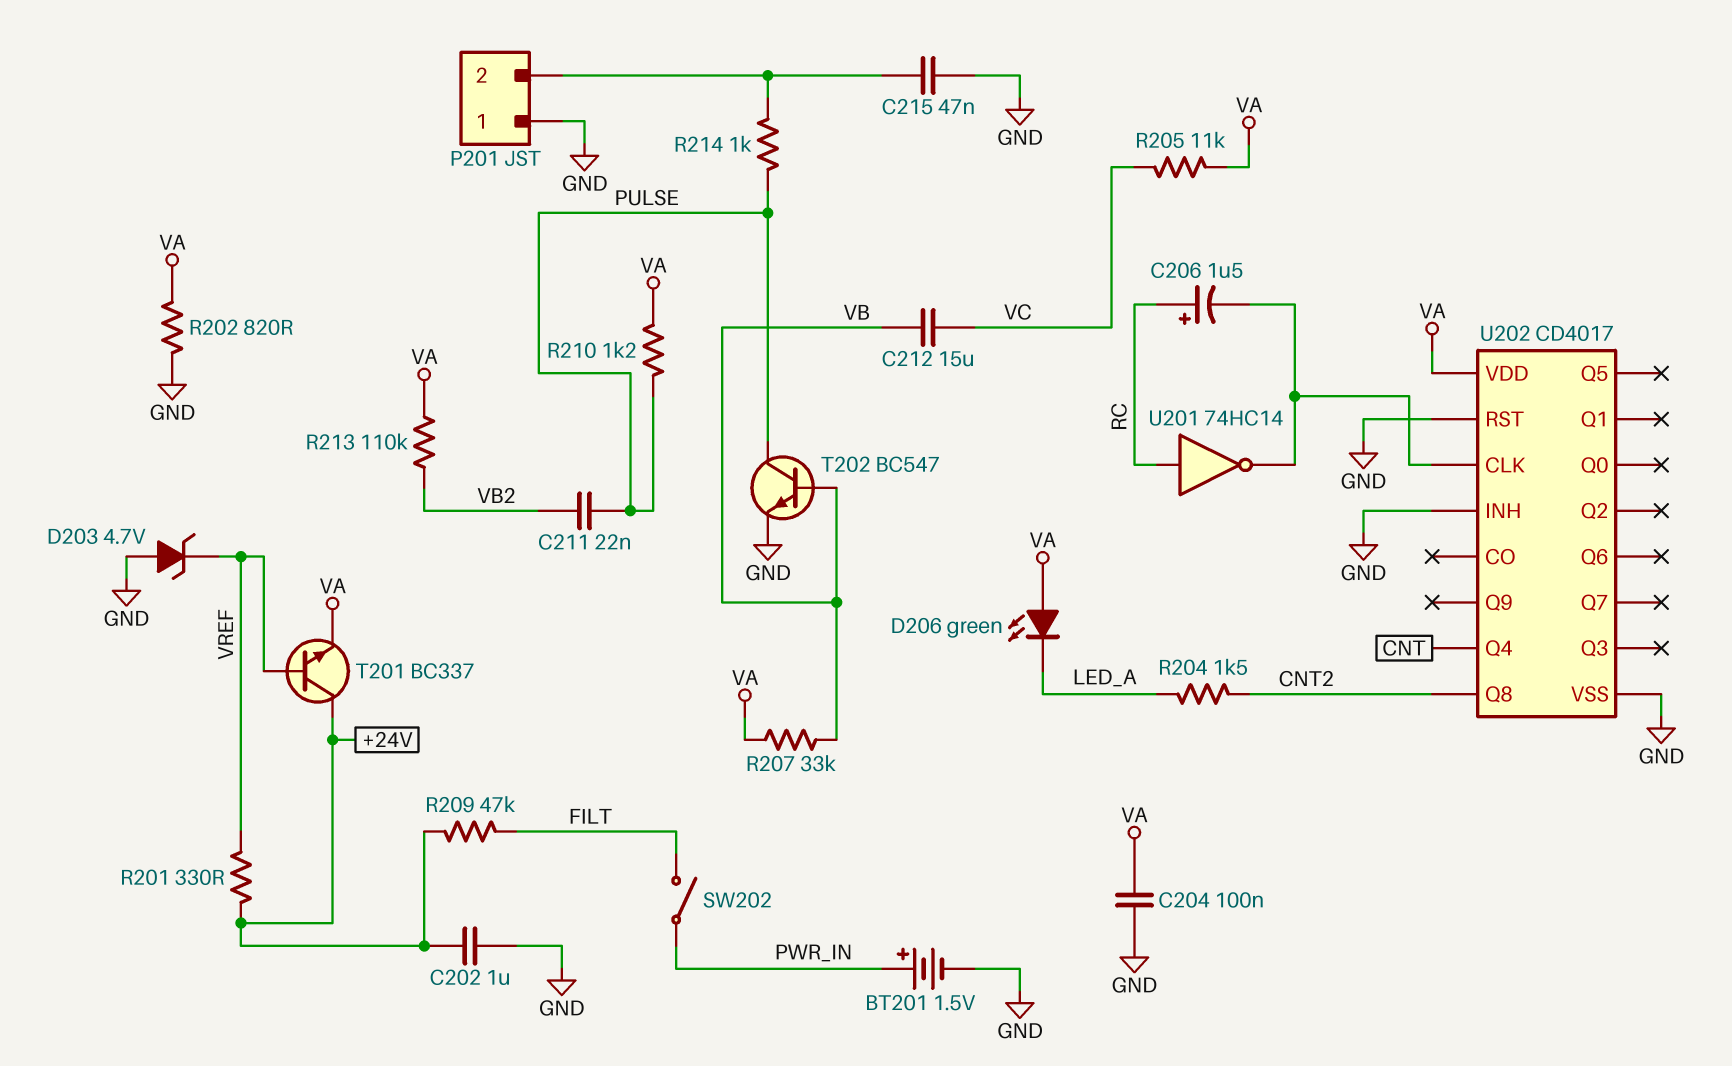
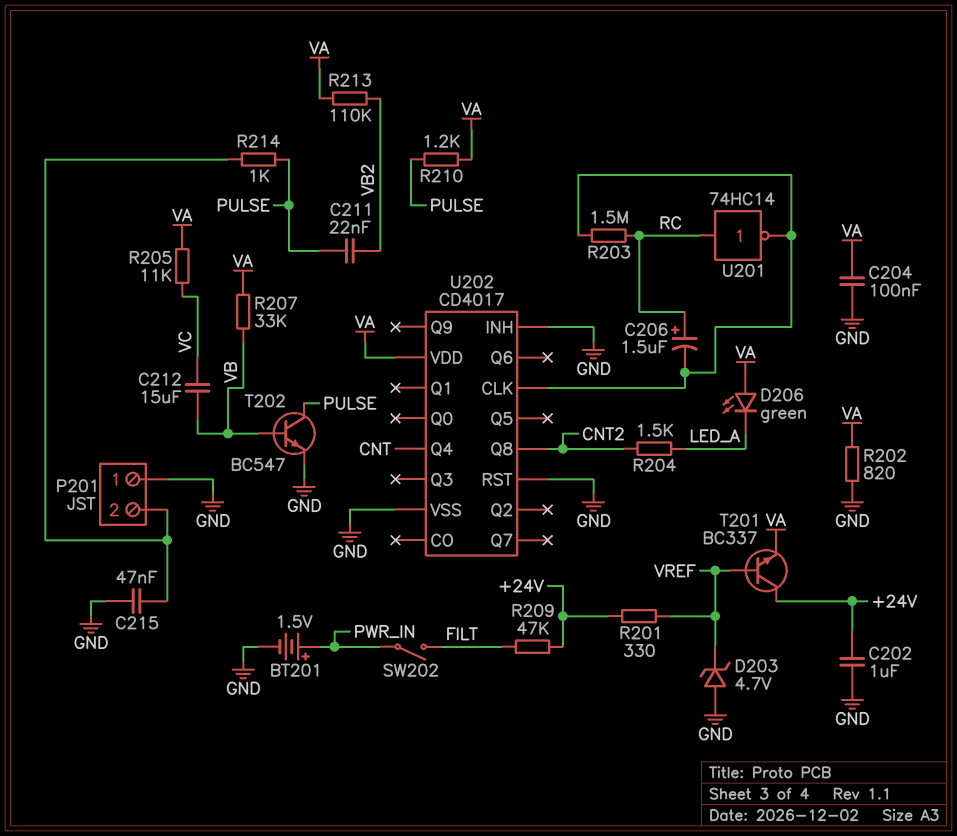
R203: none -> 1.5M (RC, U202/CLK)

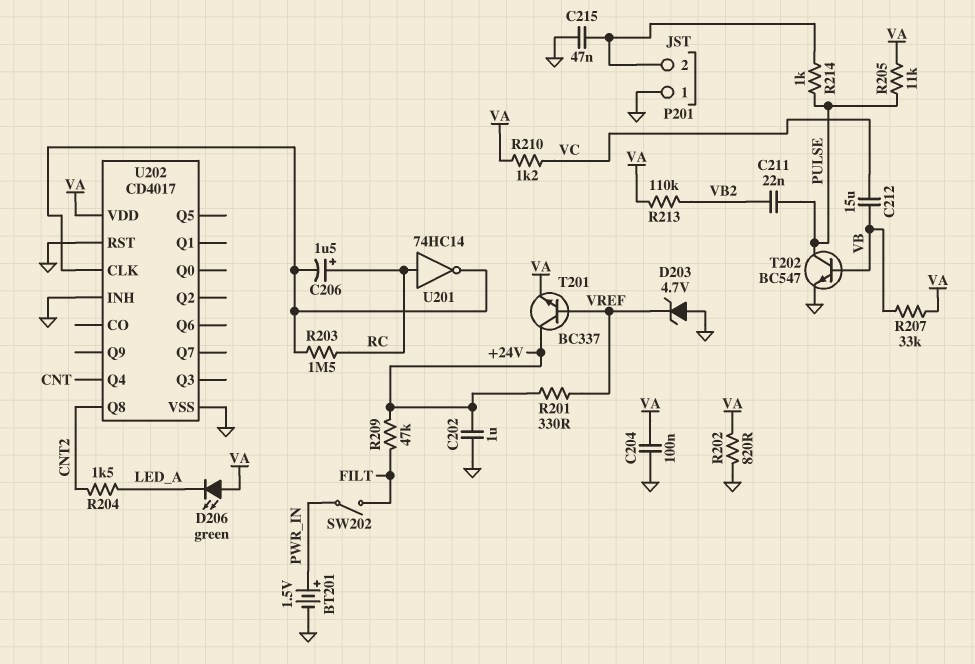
R205: 11k (VA, VC) -> 11k (PULSE, VA)
R210: 1.2k (PULSE, VA) -> 1.2k (VA, VC)

